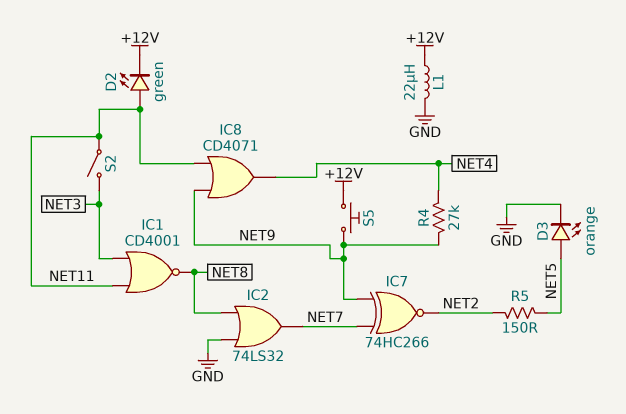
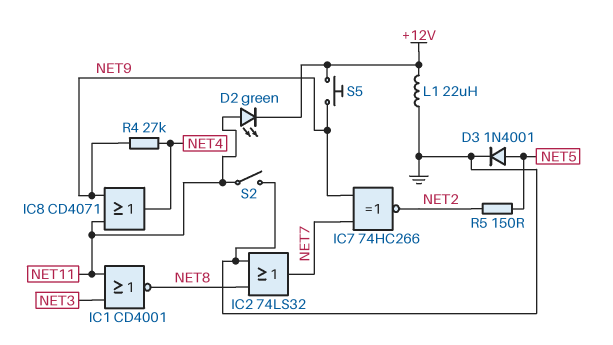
D3: LED orange (A NET5, K GND) -> diode 1N4001 (A NET5, K GND)
S2: switch (NET3, NET11) -> switch (GND, NET11)

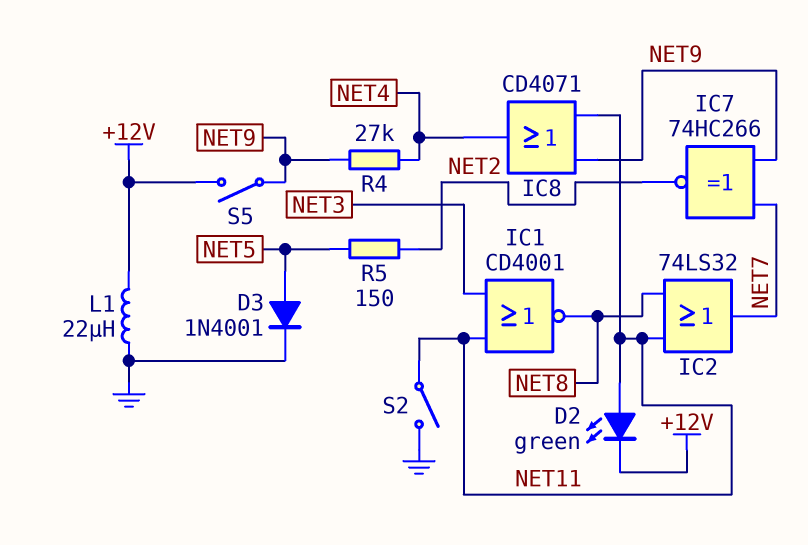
IC2: OR 74LS32 (in GND, in NET8, out NET7) -> OR 74LS32 (in NET8, in NET11, out NET7)
S5: button (+12V, NET9) -> switch (+12V, NET9)

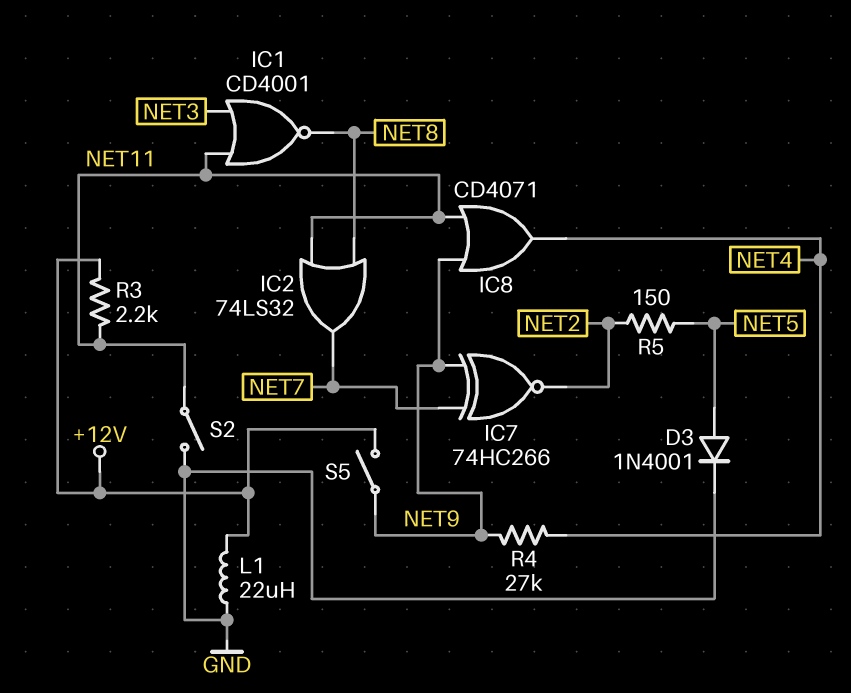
D2: LED green (A NET11, K +12V) -> none
R3: none -> 2.2k (+12V, NET11)

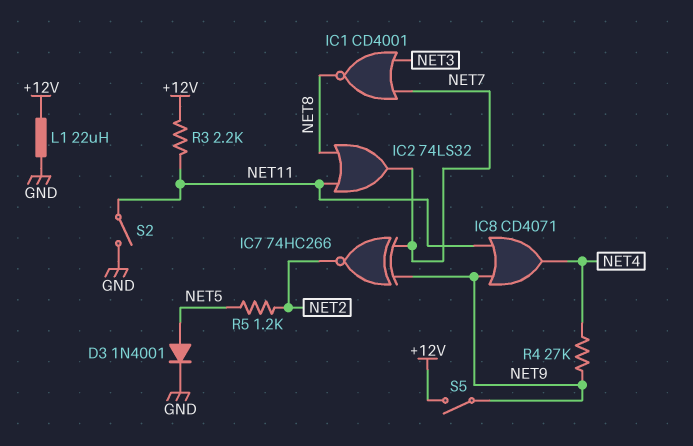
IC1: NOR CD4001 (in NET3, in NET11, out NET8) -> NOR CD4001 (in NET3, in NET7, out NET8)
R5: 150 (NET2, NET5) -> 1.2k (NET2, NET5)

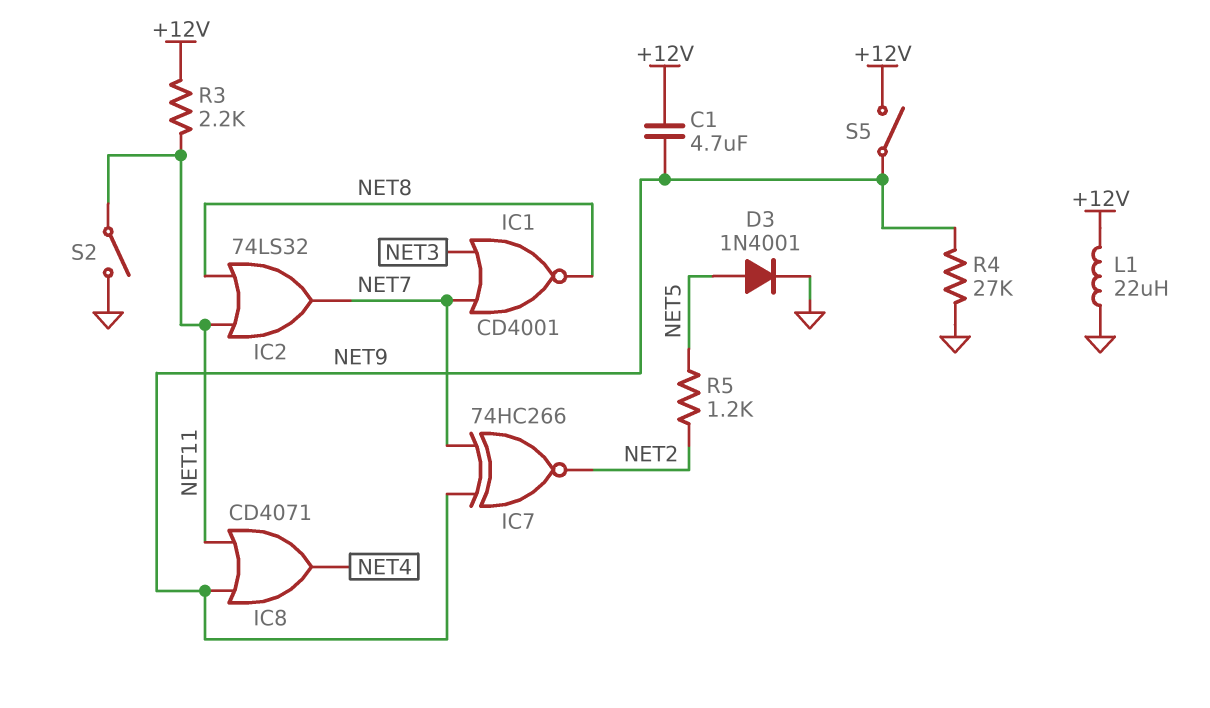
C1: none -> 4.7uF (+12V, NET9)
R4: 27k (NET4, NET9) -> 27k (GND, NET9)

